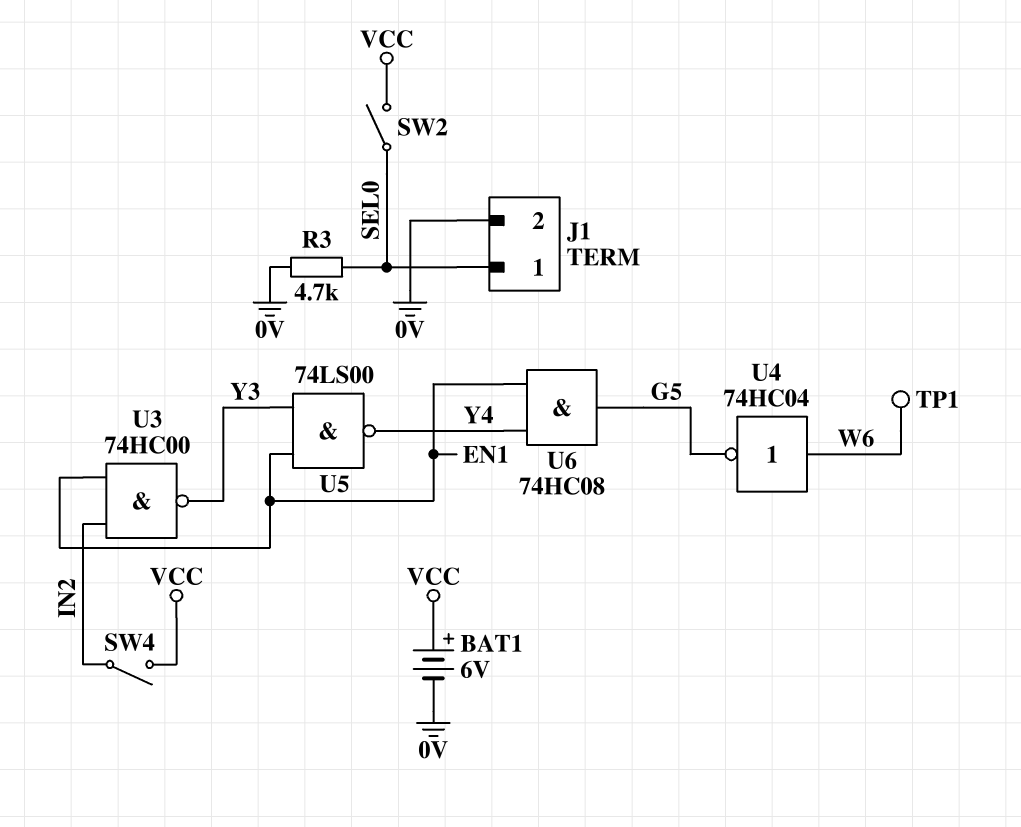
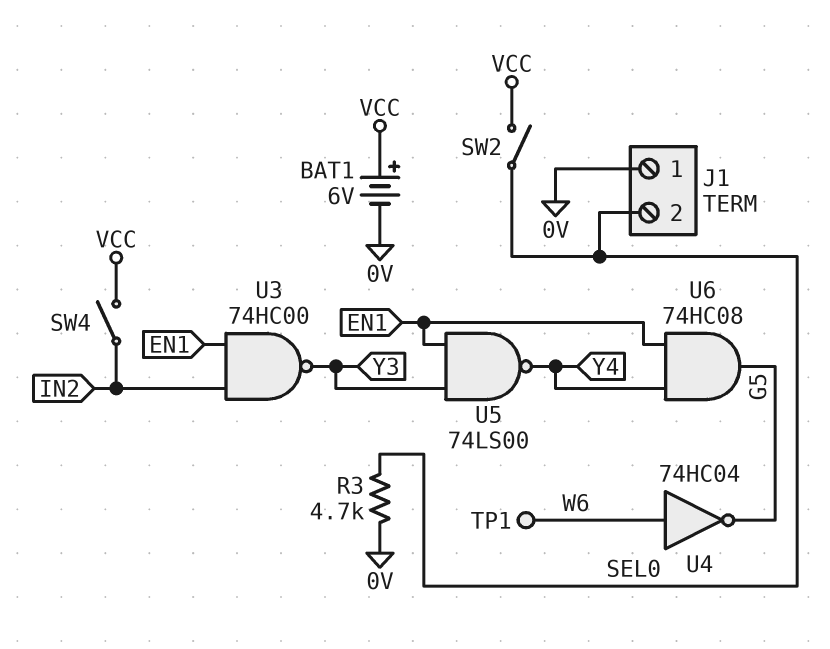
J1 pin 1: SEL0 -> 0V
J1 pin 2: 0V -> SEL0

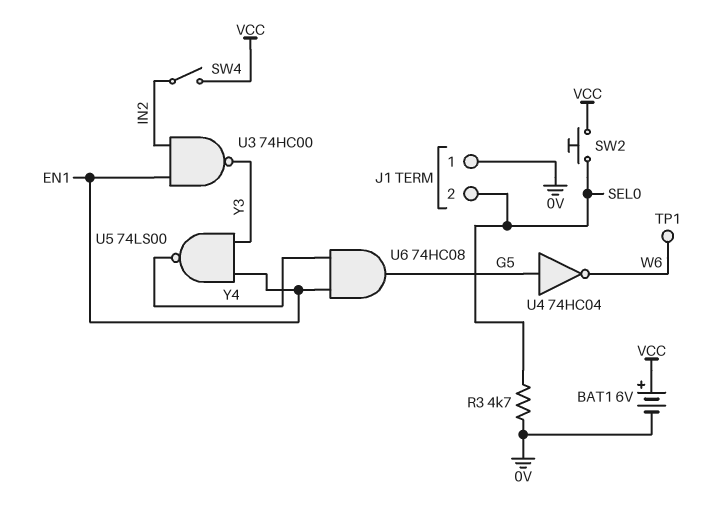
SW2: switch (SEL0, VCC) -> button (SEL0, VCC)
U4: NOT 74HC04 (in W6, out G5) -> NOT 74HC04 (in G5, out W6)

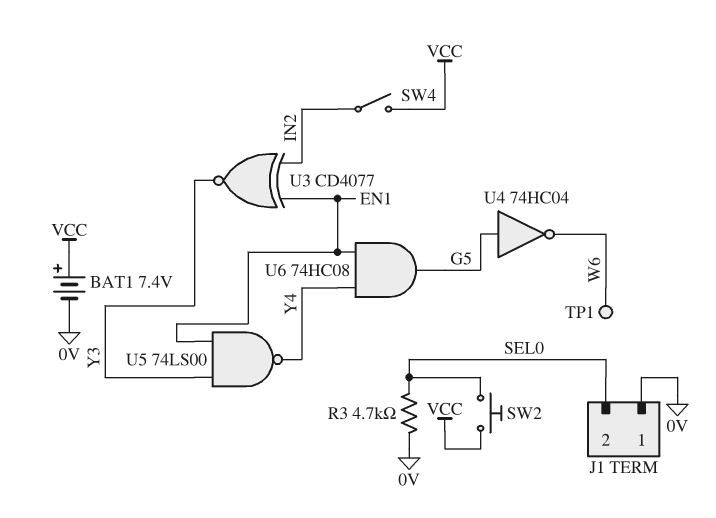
BAT1: 6V (plus VCC, minus 0V) -> 7.4V (plus VCC, minus 0V)
U3: NAND 74HC00 (in EN1, in IN2, out Y3) -> XNOR CD4077 (in EN1, in IN2, out Y3)

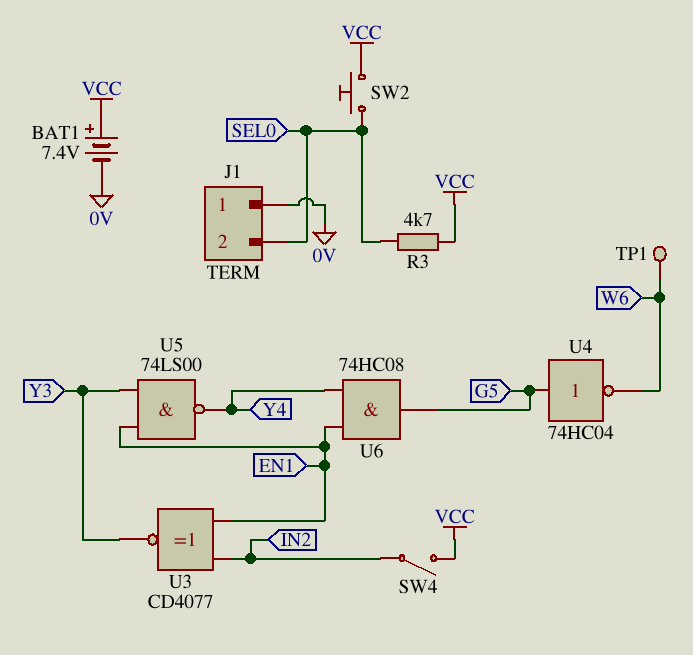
R3: 4.7k (0V, SEL0) -> 4.7k (SEL0, VCC)

